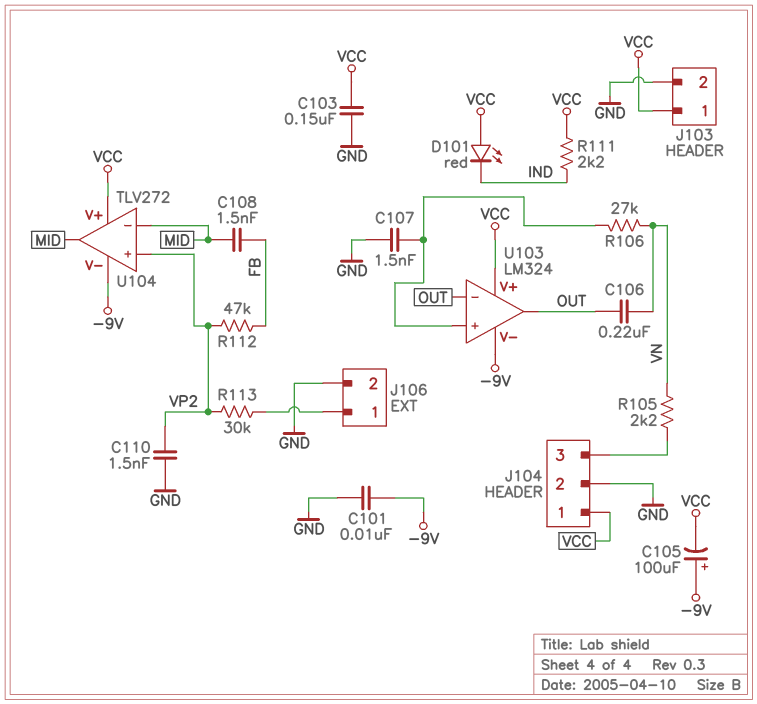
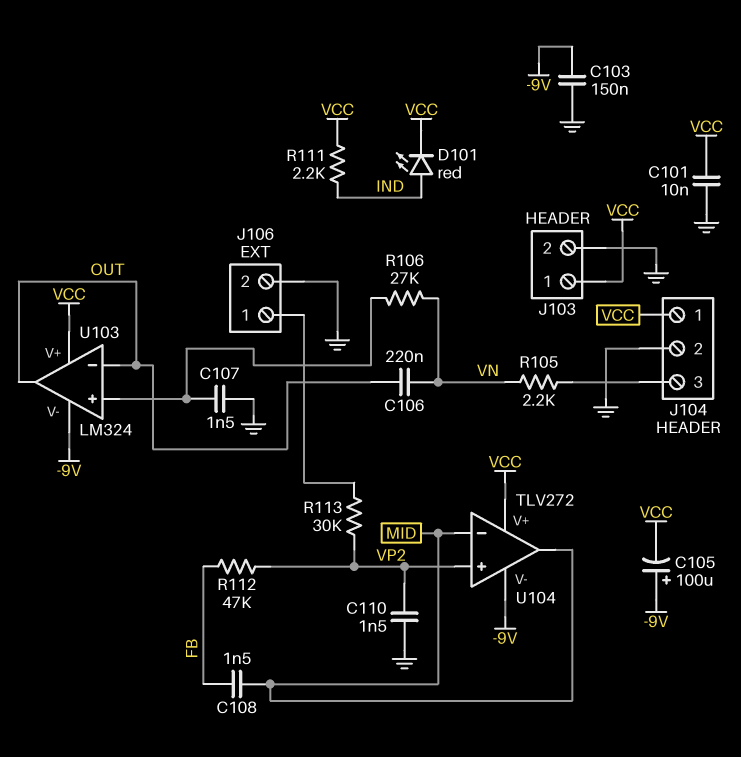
C101: 10nF (-9V, GND) -> 10nF (GND, VCC)
C103: 150nF (GND, VCC) -> 150nF (-9V, GND)
D101: LED red (A VCC, K IND) -> LED red (A IND, K VCC)

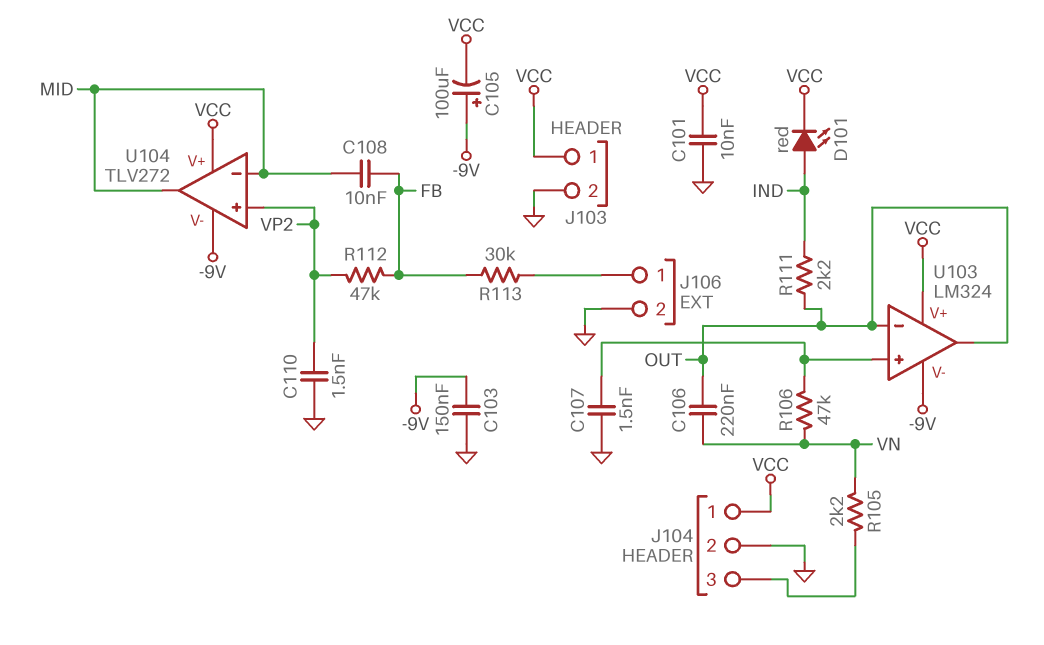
C108: 1.5nF (FB, MID) -> 10nF (FB, MID)
R106: 27k (U103/in+, VN) -> 47k (U103/in+, VN)
R111: 2.2k (IND, VCC) -> 2.2k (IND, OUT)
R113: 30k (J106/1, VP2) -> 30k (FB, J106/1)

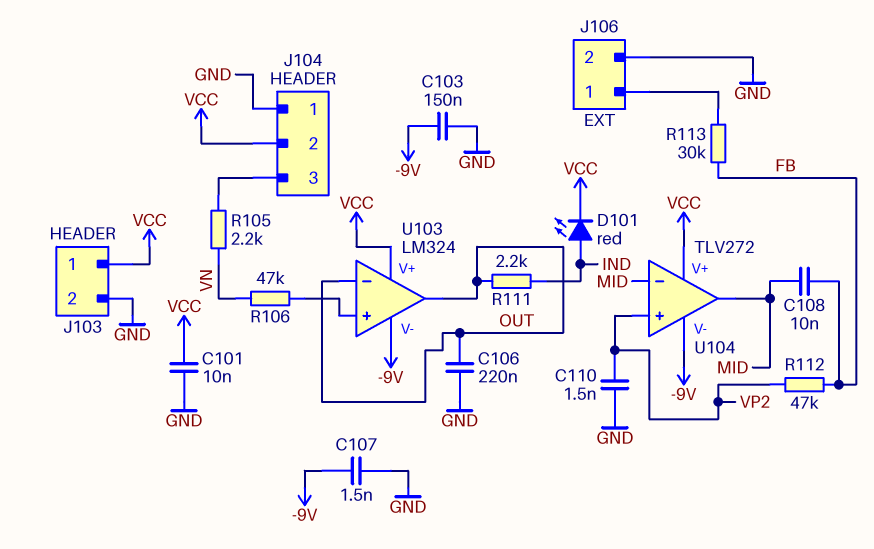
C105: 100uF (plus -9V, minus VCC) -> none
C106: 220nF (OUT, VN) -> 220nF (GND, OUT)
C107: 1.5nF (GND, U103/in+) -> 1.5nF (-9V, GND)
J104 pin 1: VCC -> GND
J104 pin 2: GND -> VCC

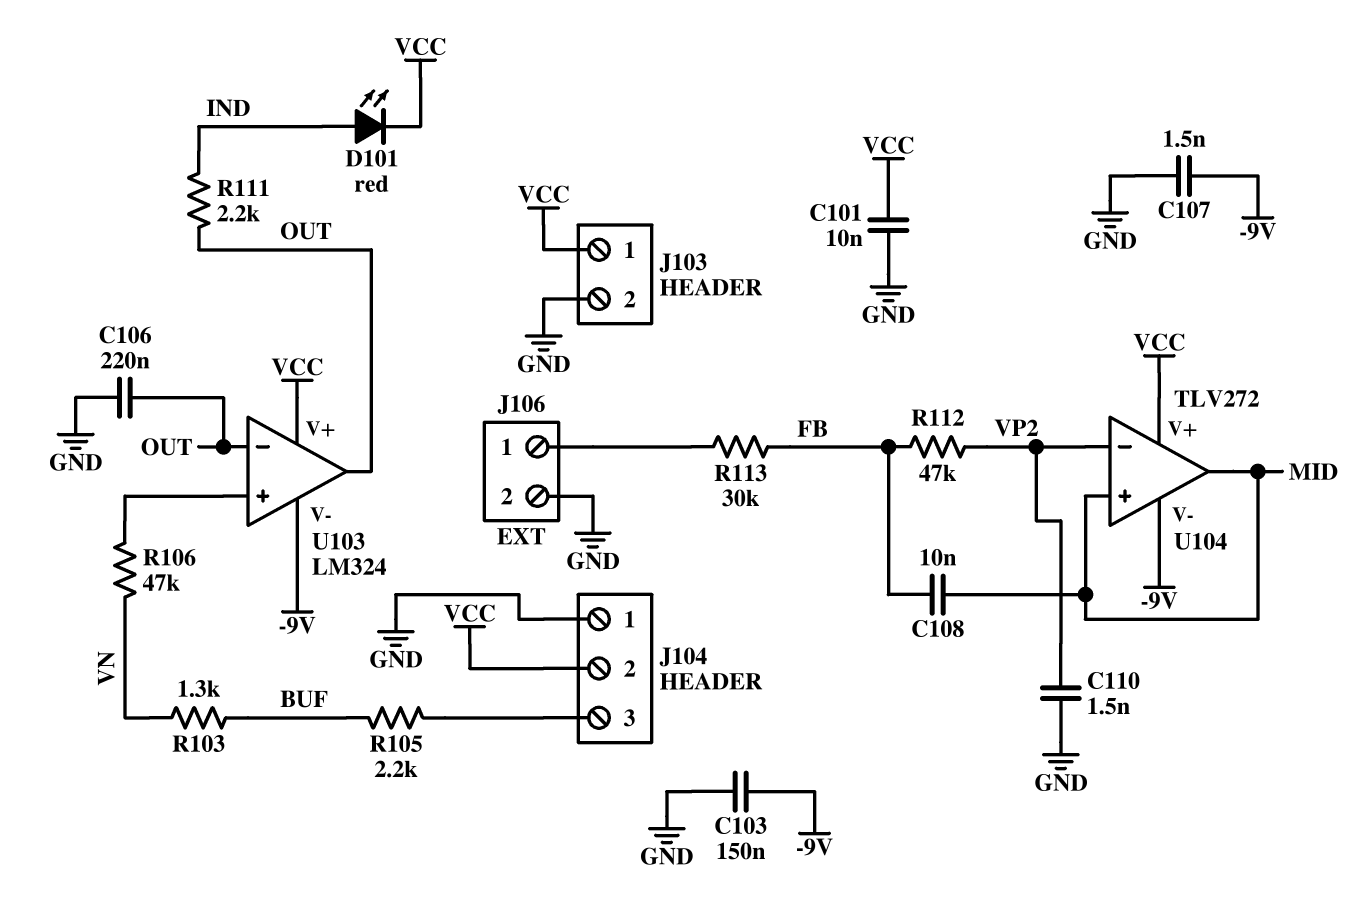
R103: none -> 1.3k (BUF, VN)
R105: 2.2k (J104/3, VN) -> 2.2k (BUF, J104/3)
U104 pin in+: VP2 -> MID
U104 pin in-: MID -> VP2

